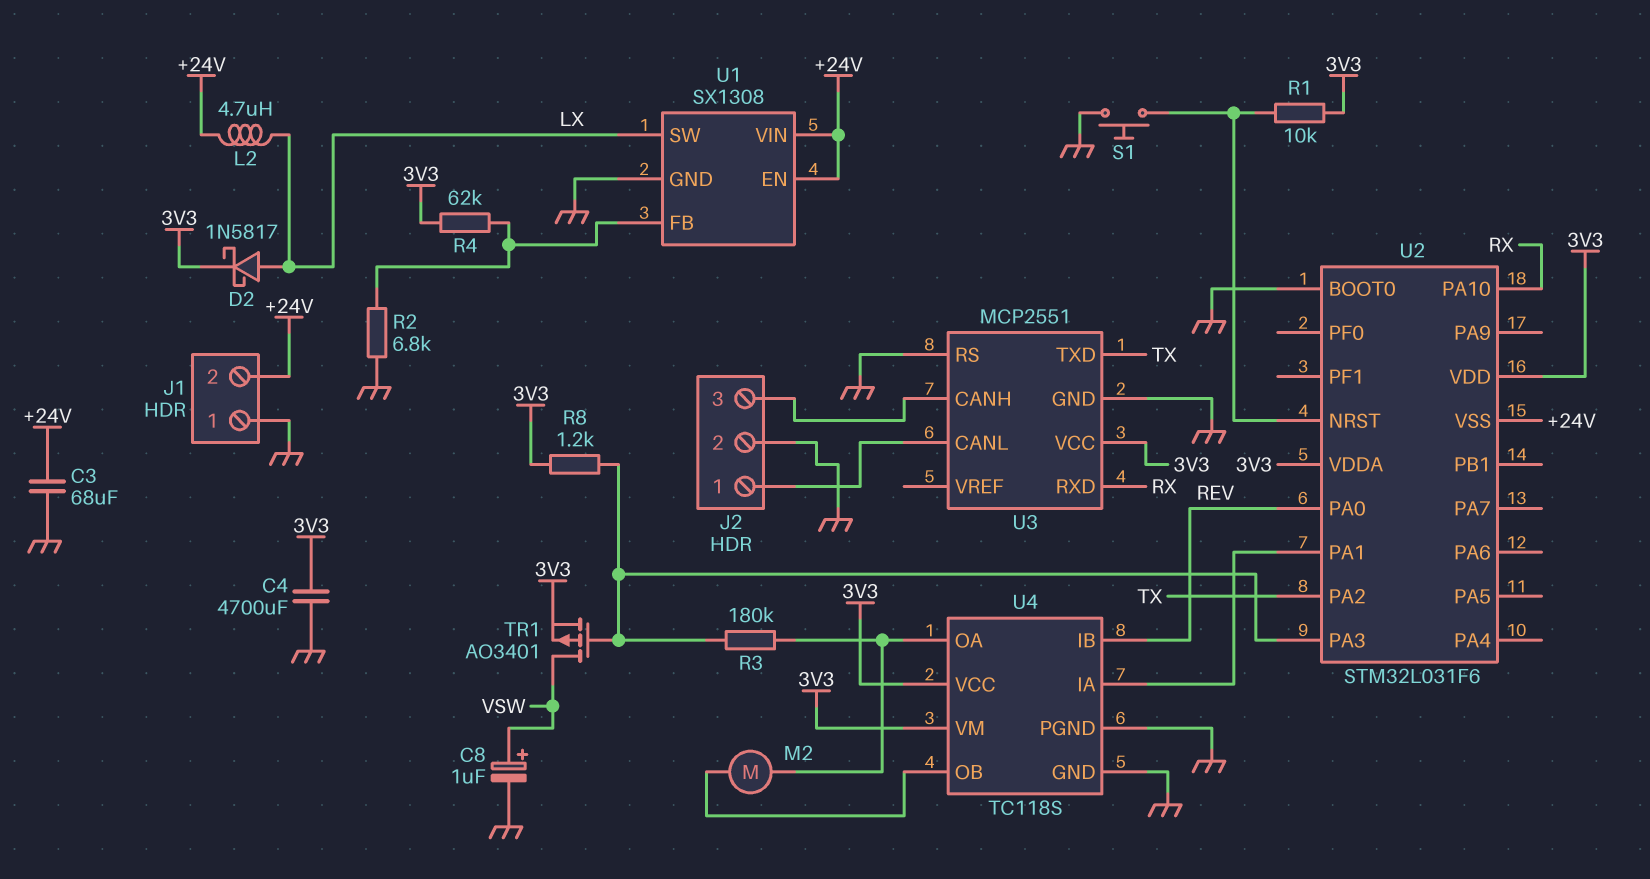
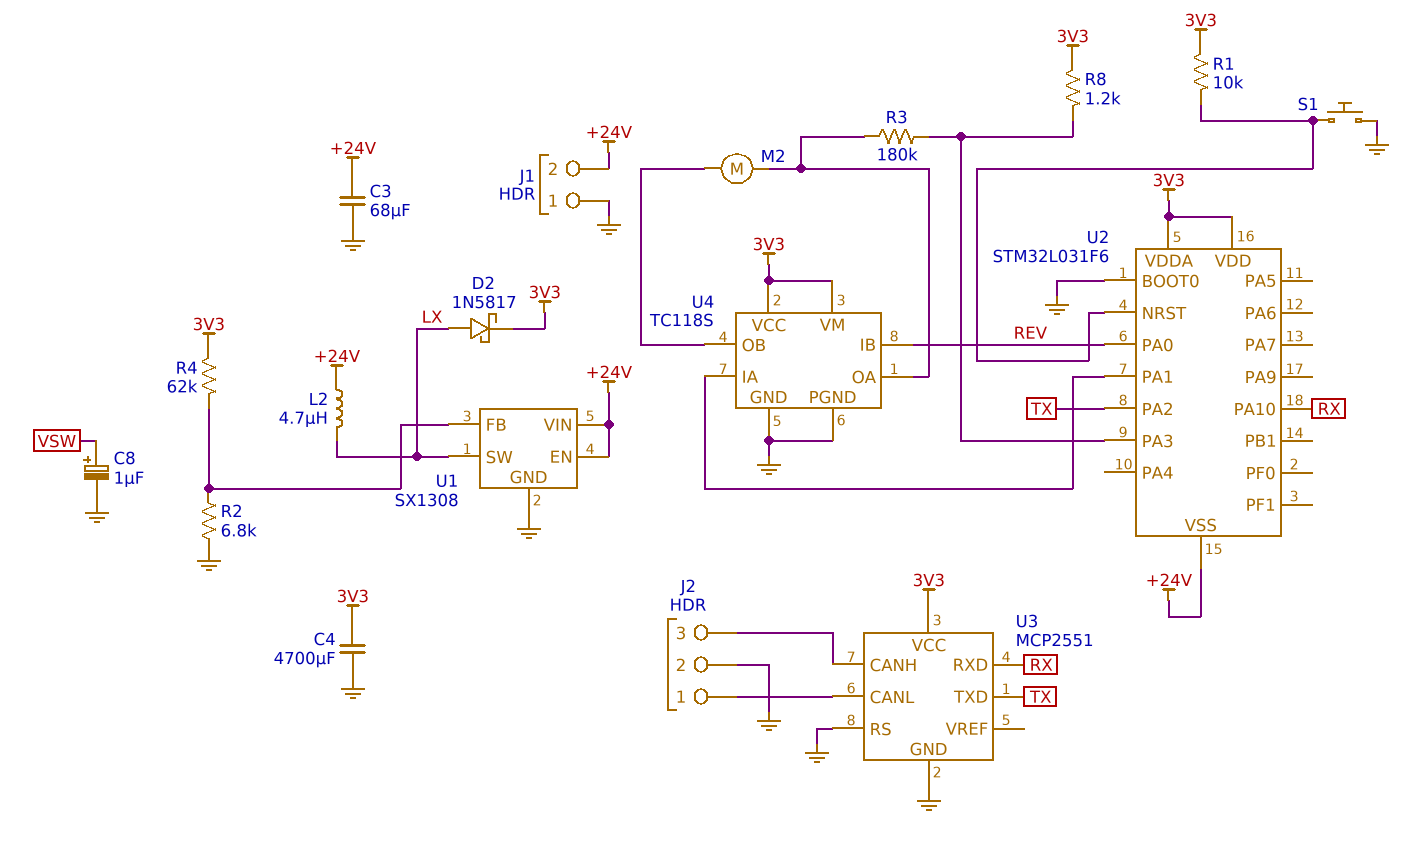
TR1: PMOS AO3401 (G U2/PA3, D VSW, S 3V3) -> none

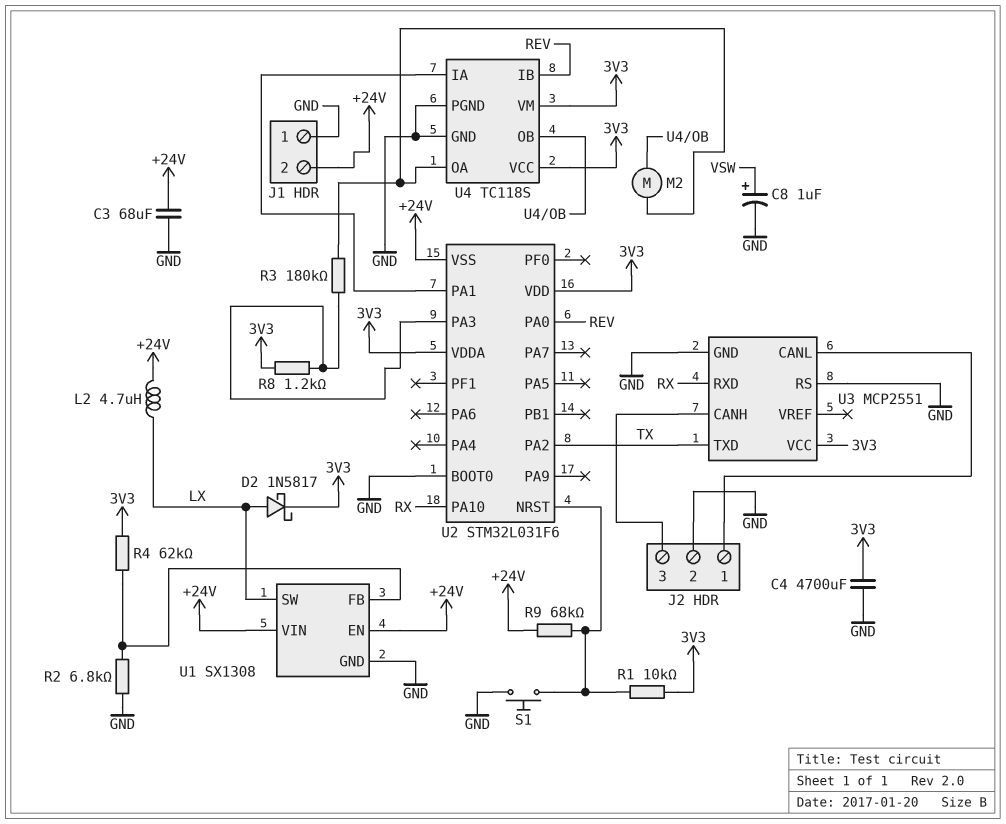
R9: none -> 68k (+24V, U2/NRST)

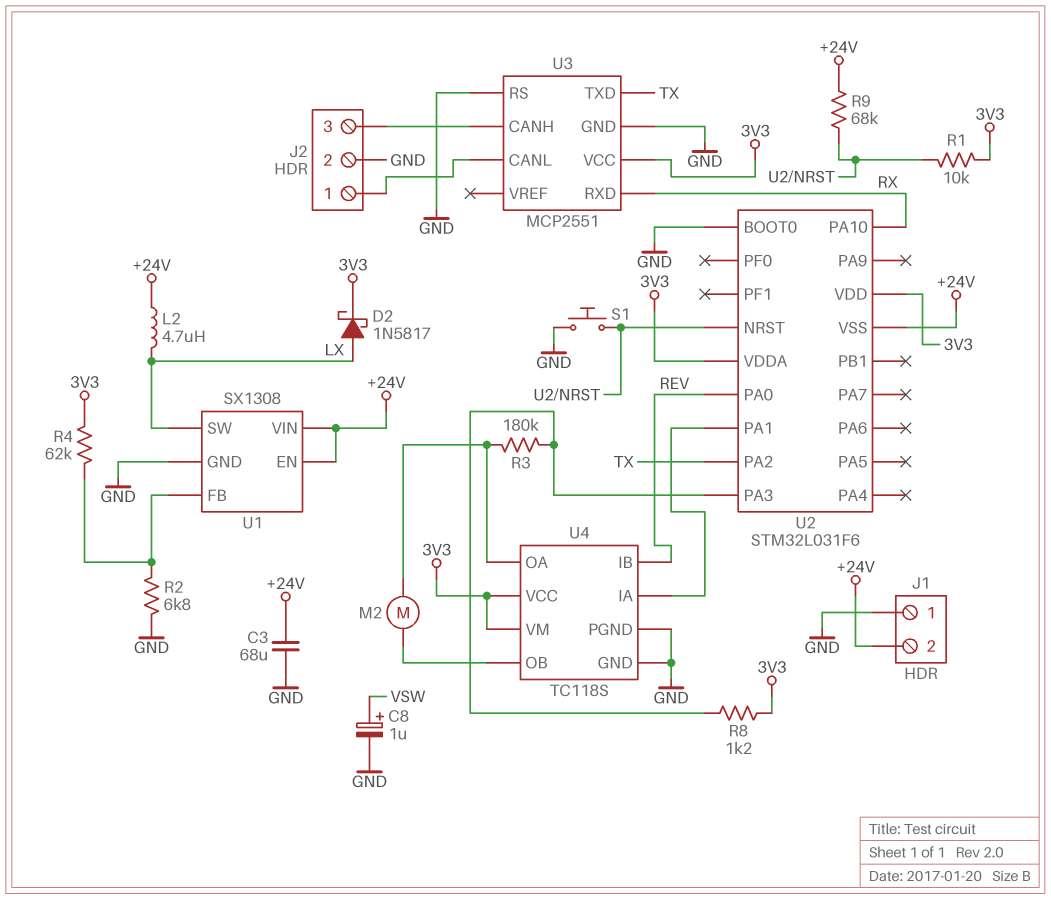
C4: 4700uF (3V3, GND) -> none

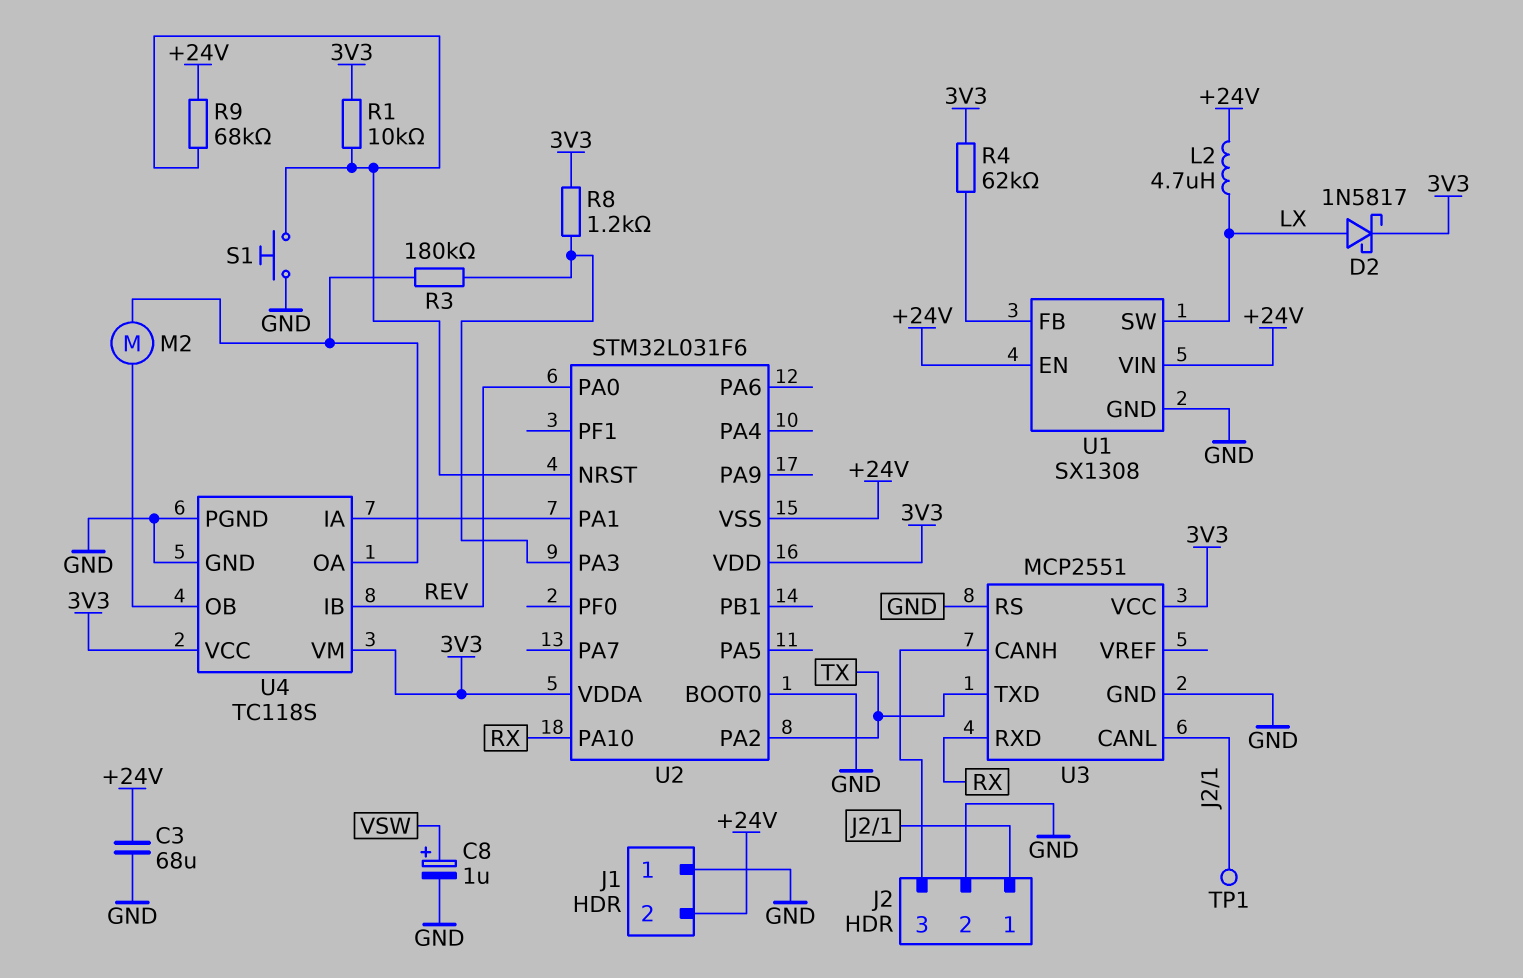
R2: 6.8k (GND, U1/FB) -> none
TP1: none -> test point (J2/1)

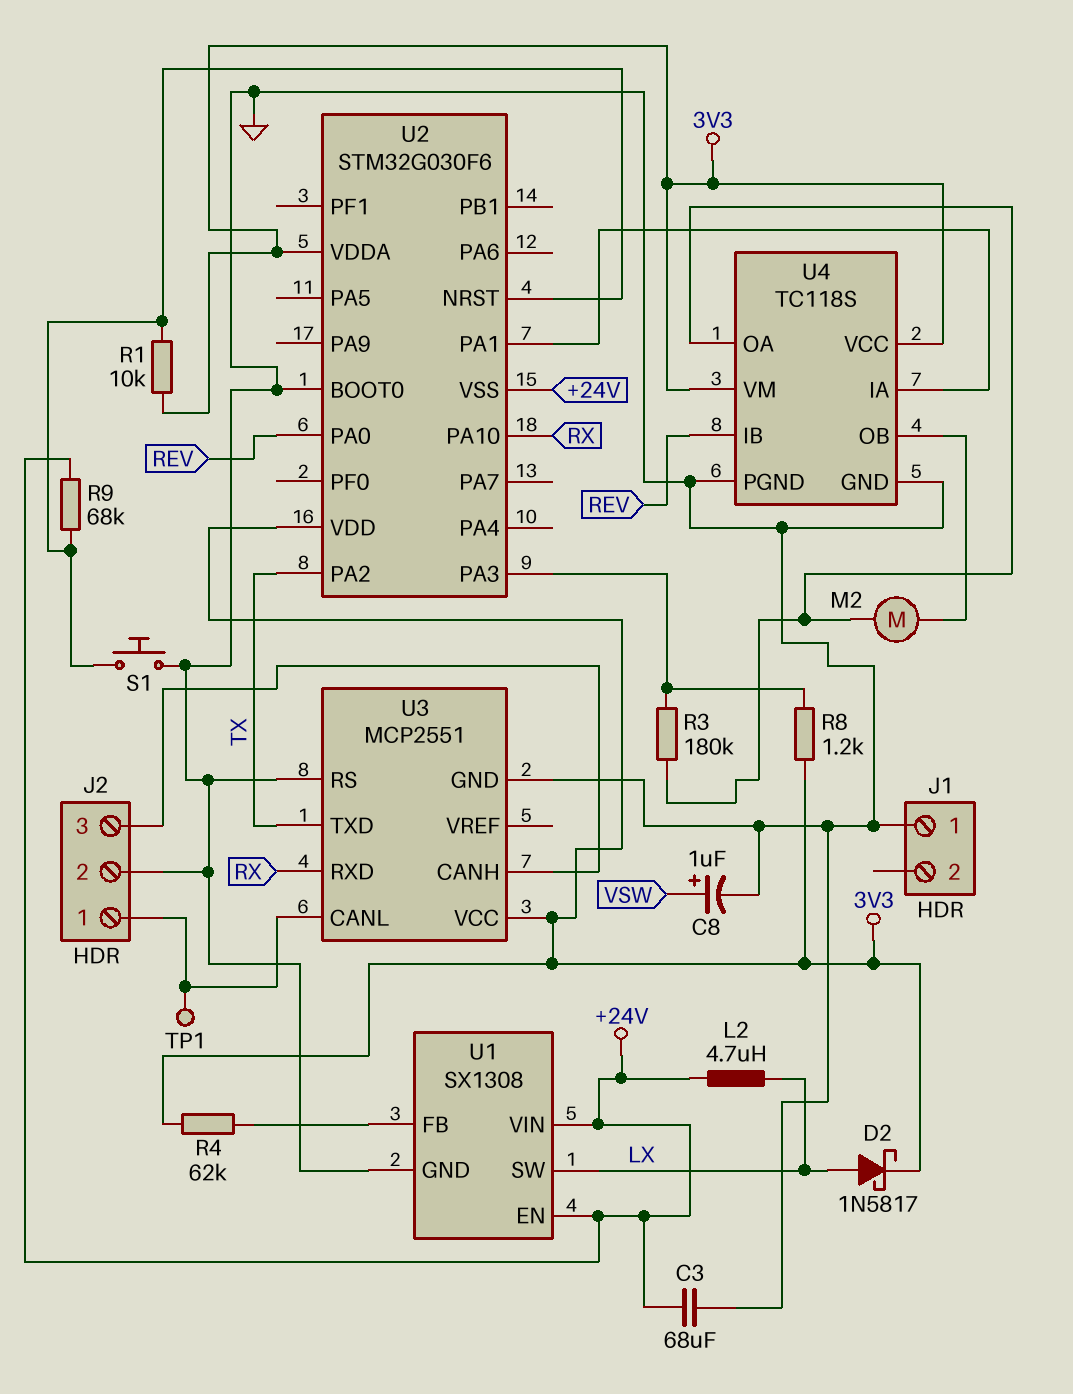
J1 pin 2: +24V -> none
U2: STM32L031F6 -> STM32G030F6

